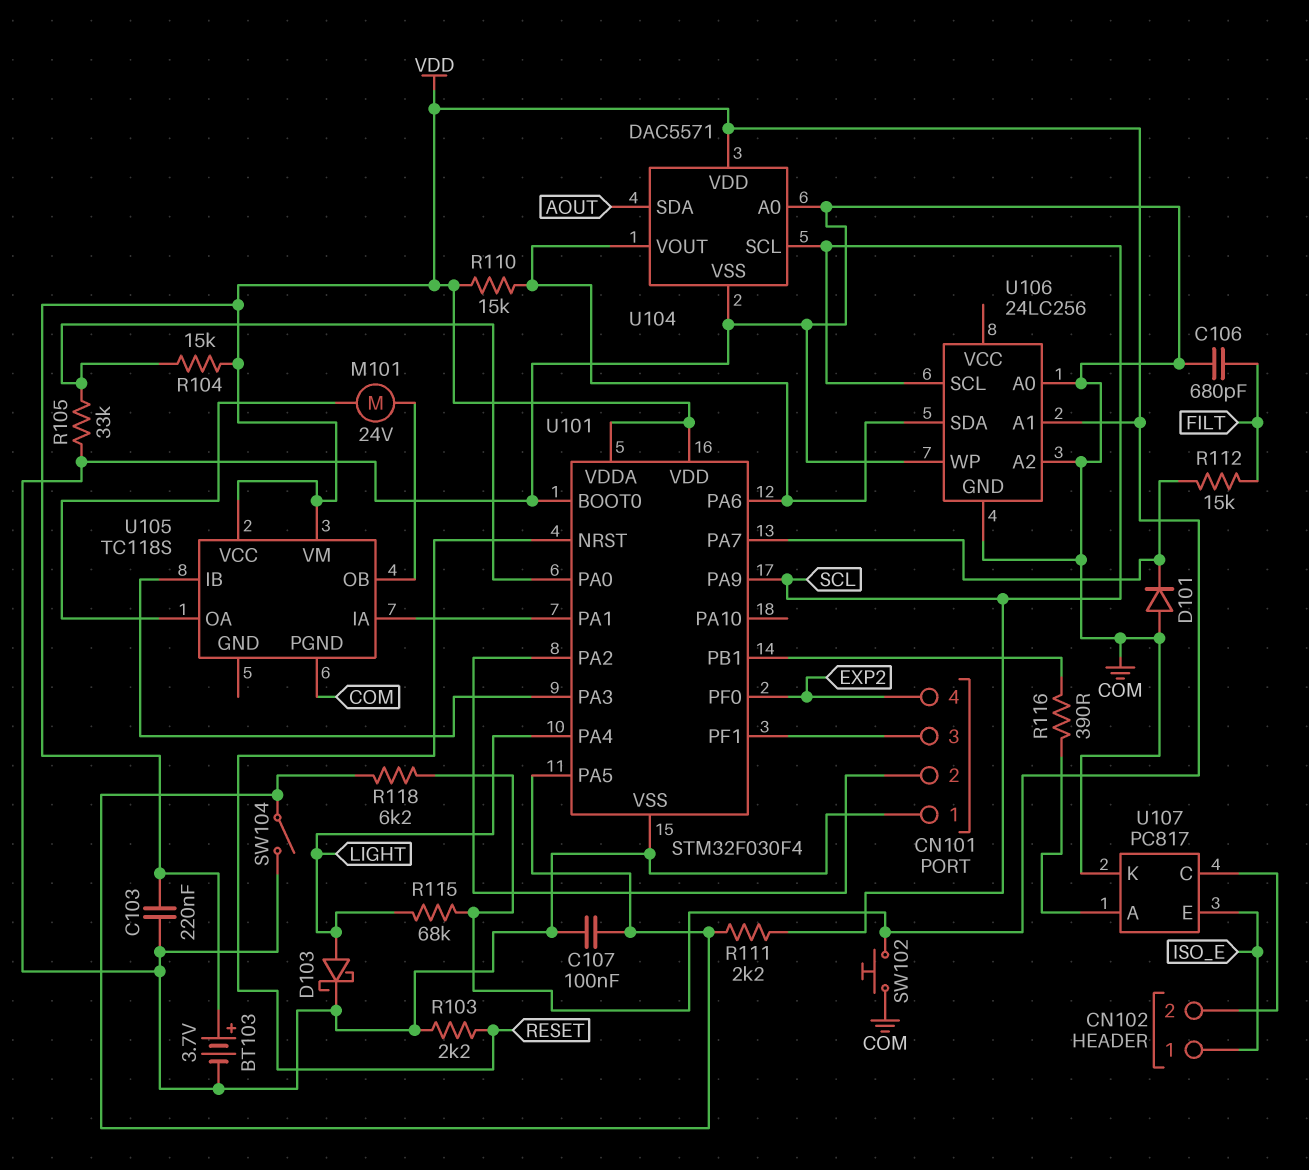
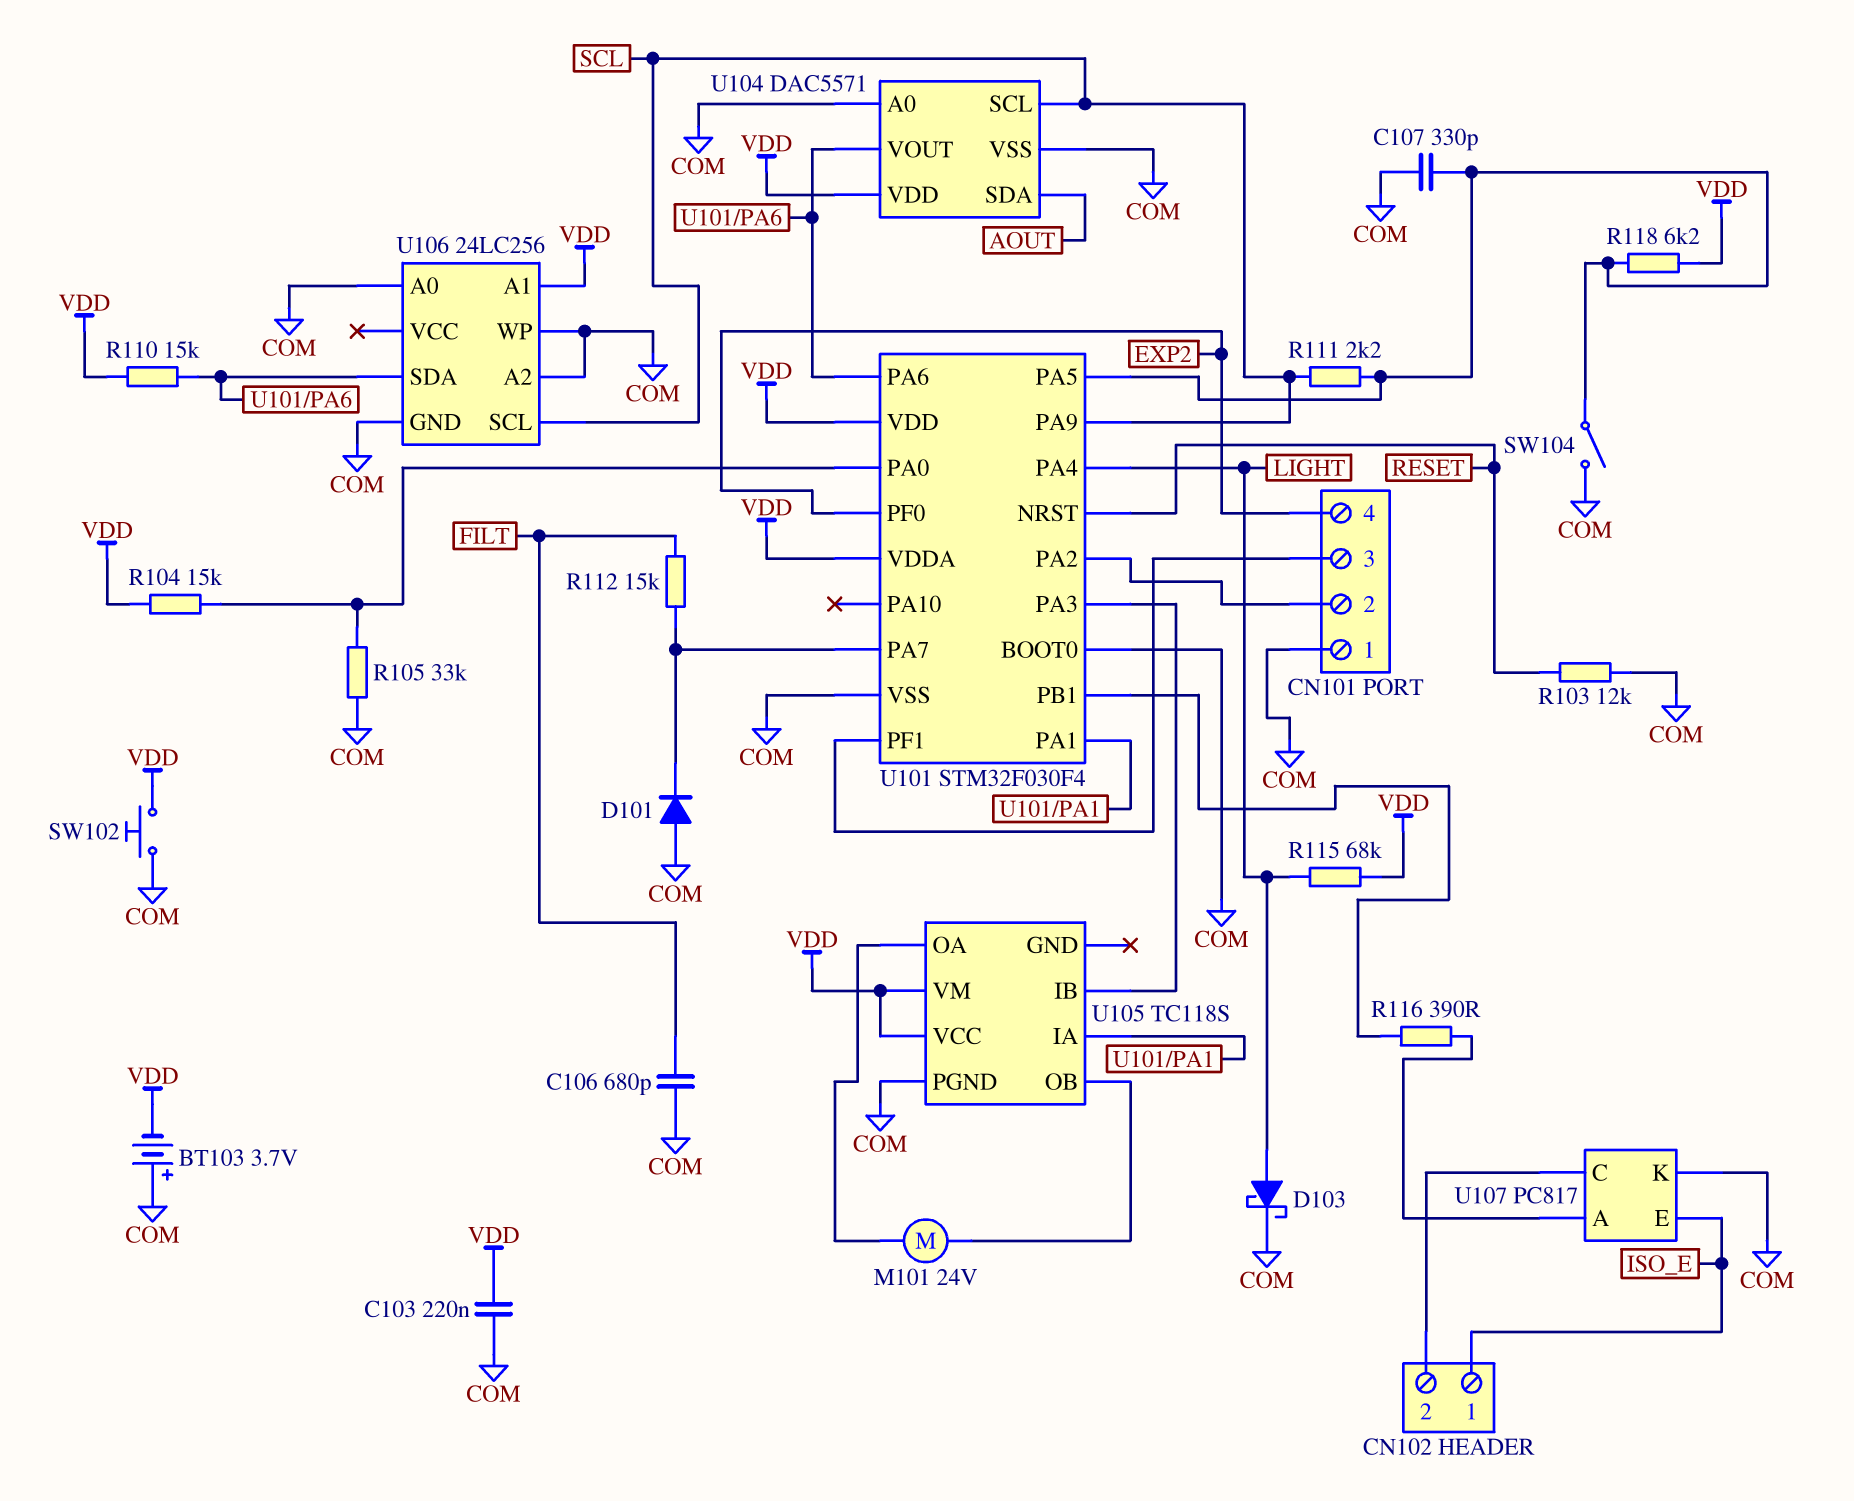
BT103: 3.7V (plus VDD, minus COM) -> 3.7V (plus COM, minus VDD)
C107: 100nF (COM, U101/PA5) -> 330pF (COM, U101/PA5)
R103: 2.2k (COM, RESET) -> 12k (COM, RESET)

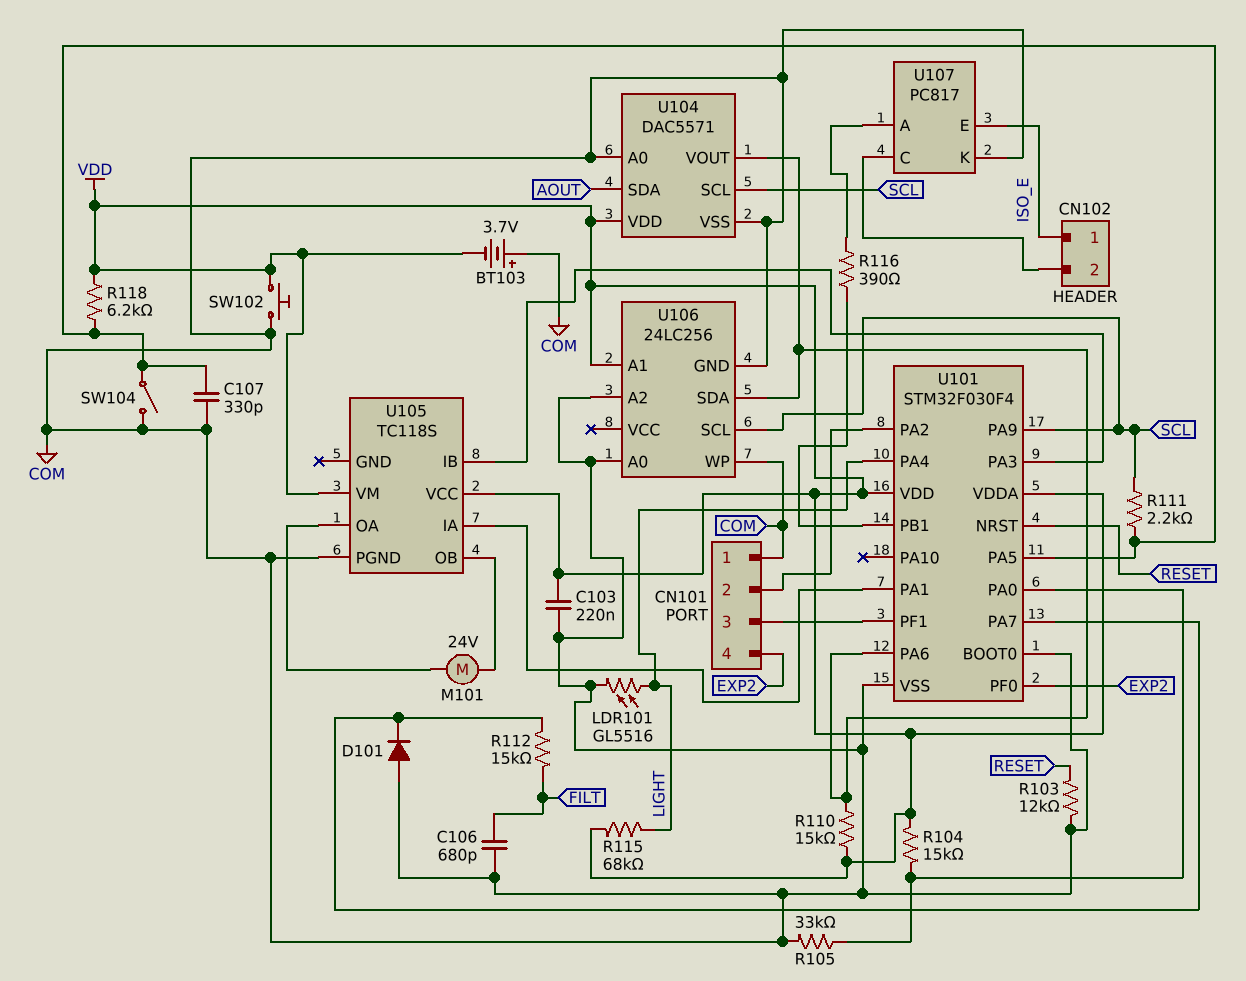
D103: schottky (A LIGHT, K COM) -> none
LDR101: none -> GL5516 (COM, LIGHT)

